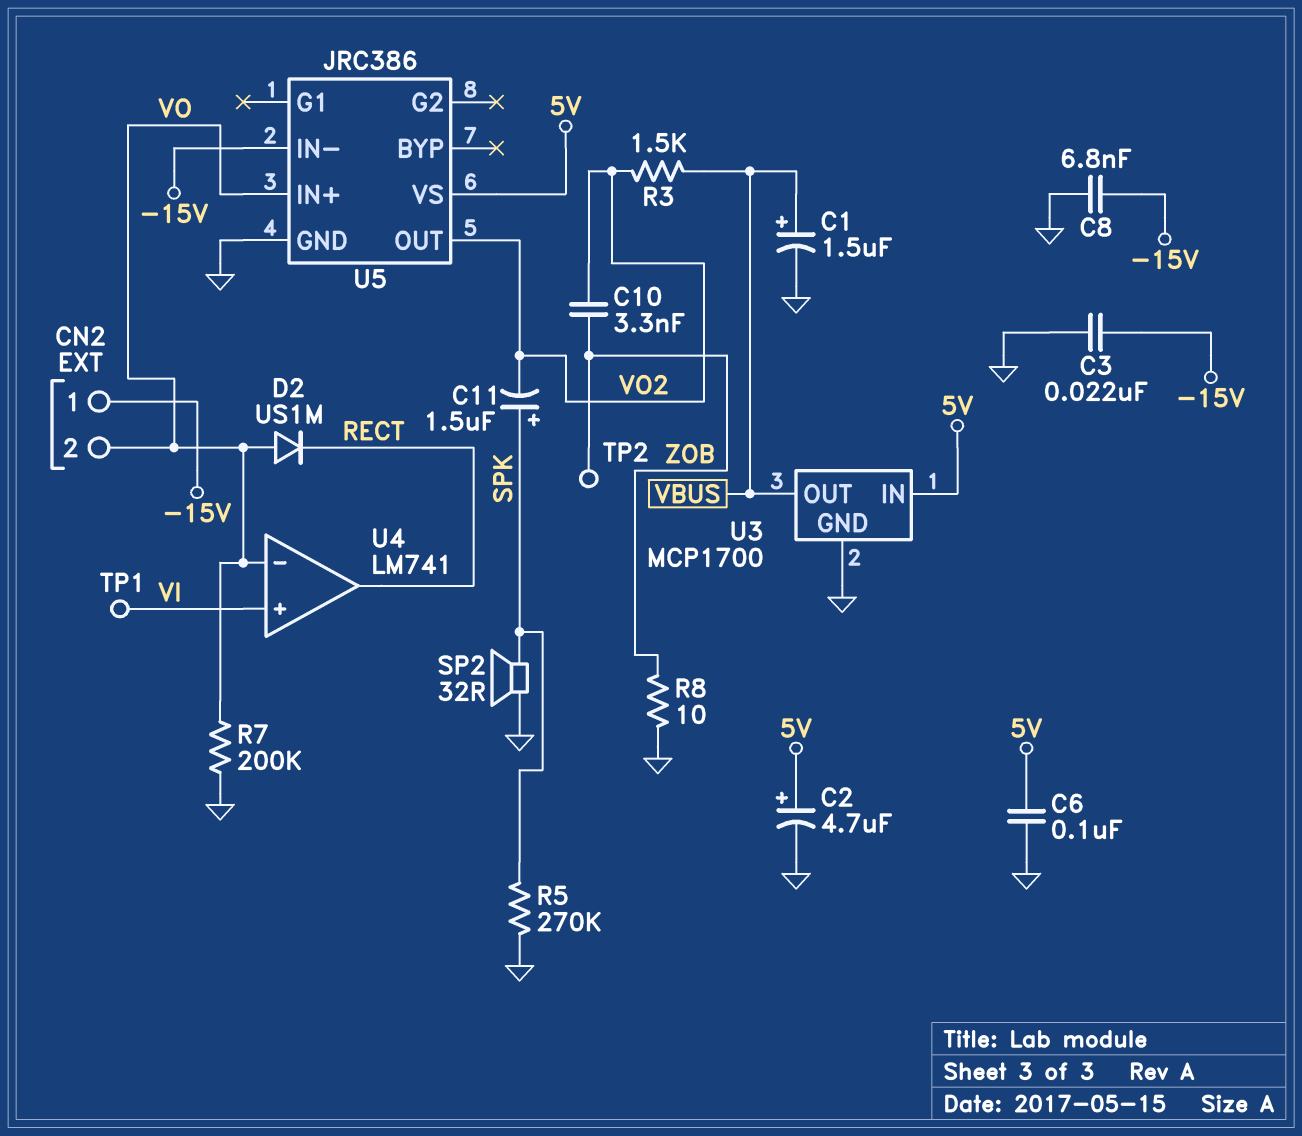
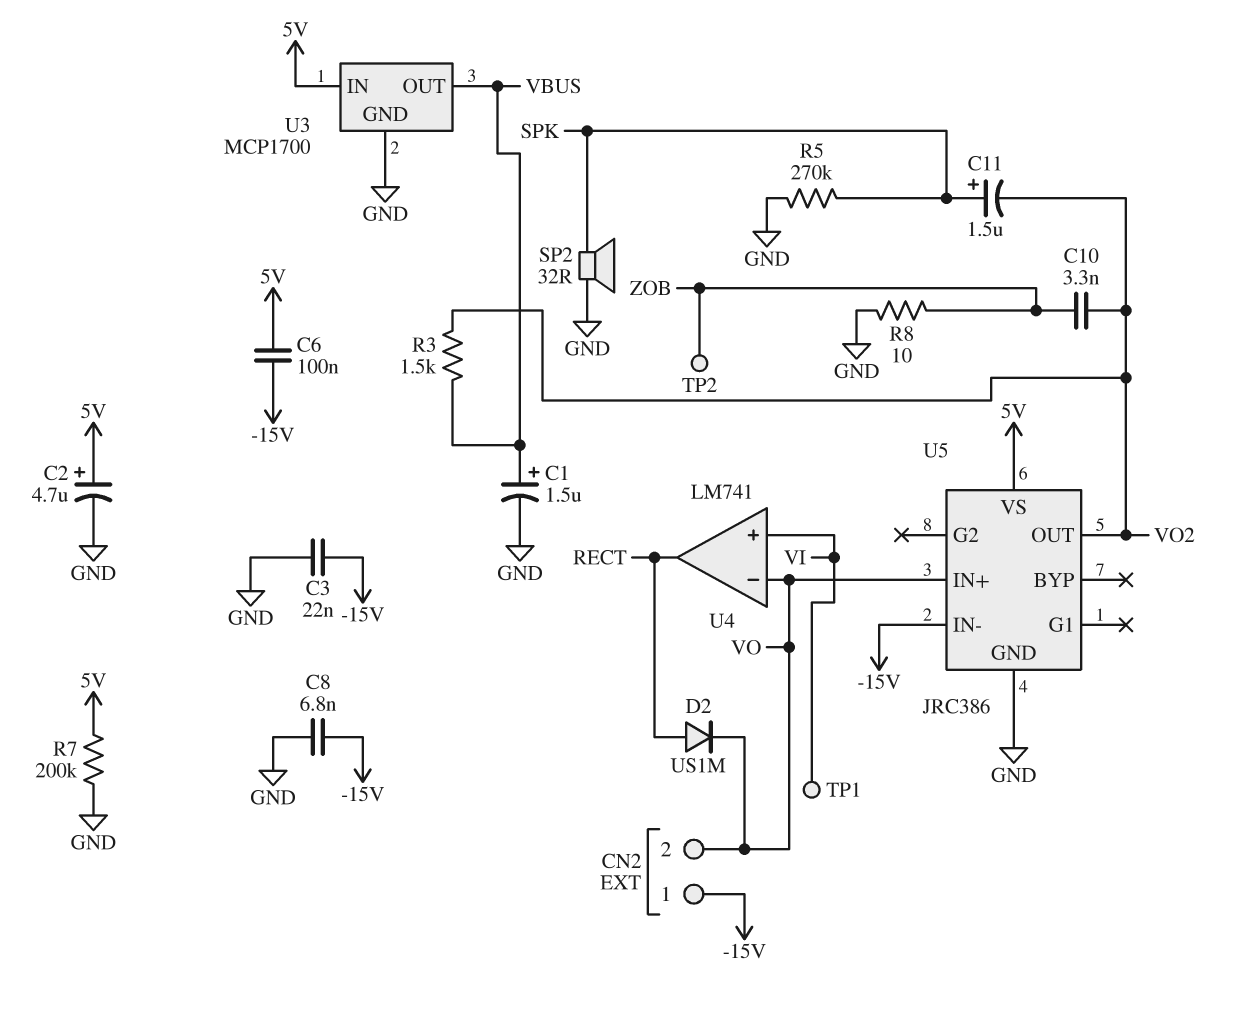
C6: 100nF (5V, GND) -> 100nF (-15V, 5V)
D2: diode US1M (A VO, K RECT) -> diode US1M (A RECT, K VO)
R7: 200k (GND, VO) -> 200k (5V, GND)

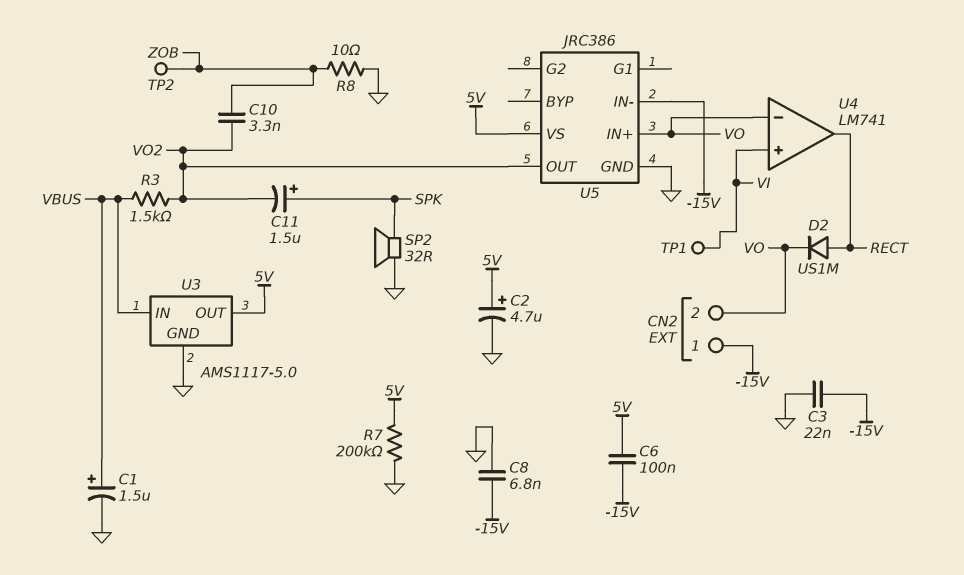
R5: 270k (GND, SPK) -> none
U3: MCP1700 -> AMS1117-5.0
U3 pin IN: 5V -> VBUS
U3 pin OUT: VBUS -> 5V

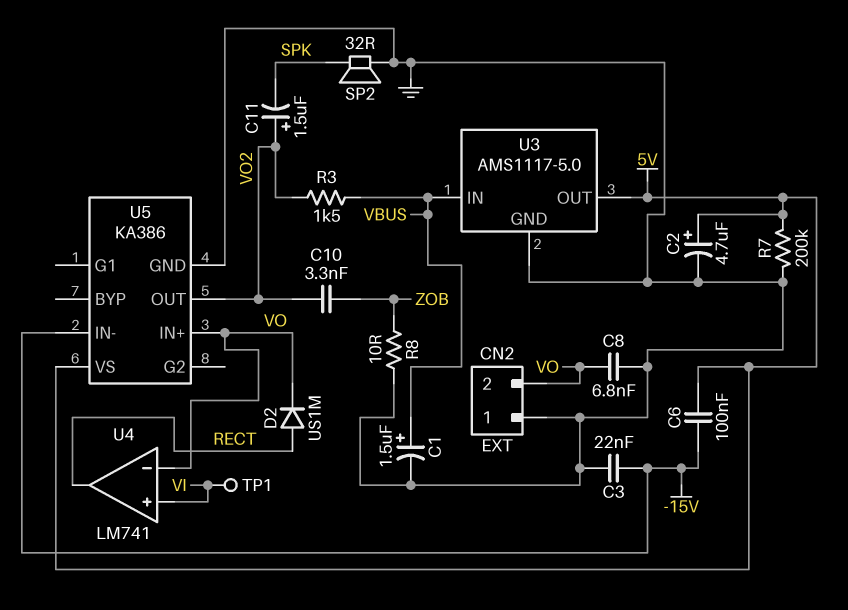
C8: 6.8nF (-15V, GND) -> 6.8nF (GND, VO)
C11: 1.5uF (plus SPK, minus VO2) -> 1.5uF (plus VO2, minus SPK)
CN2 pin 1: -15V -> GND
TP2: test point (ZOB) -> none
U5: JRC386 -> KA386

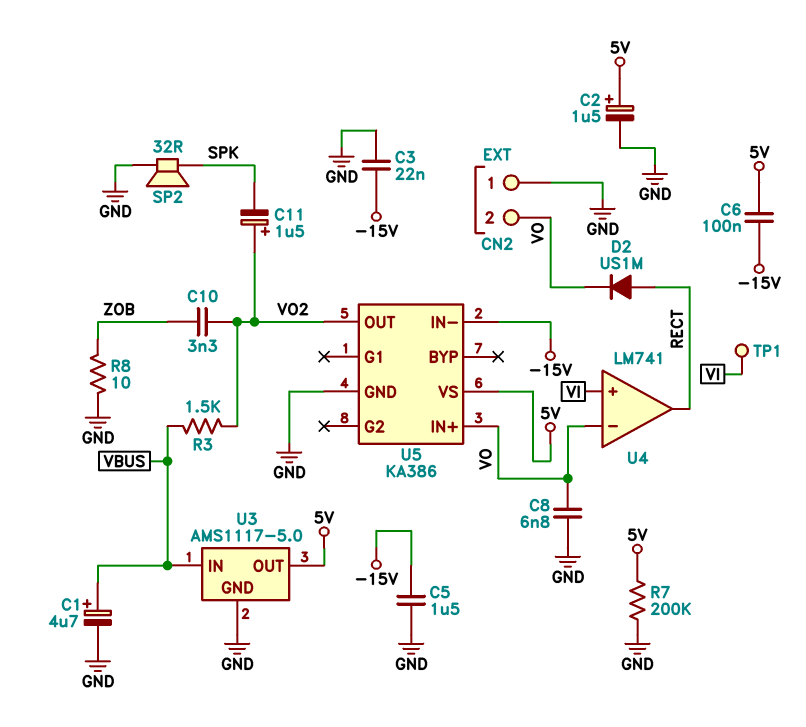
C1: 1.5uF (plus VBUS, minus GND) -> 4.7uF (plus VBUS, minus GND)
C2: 4.7uF (plus 5V, minus GND) -> 1.5uF (plus 5V, minus GND)
C5: none -> 1.5uF (-15V, GND)

